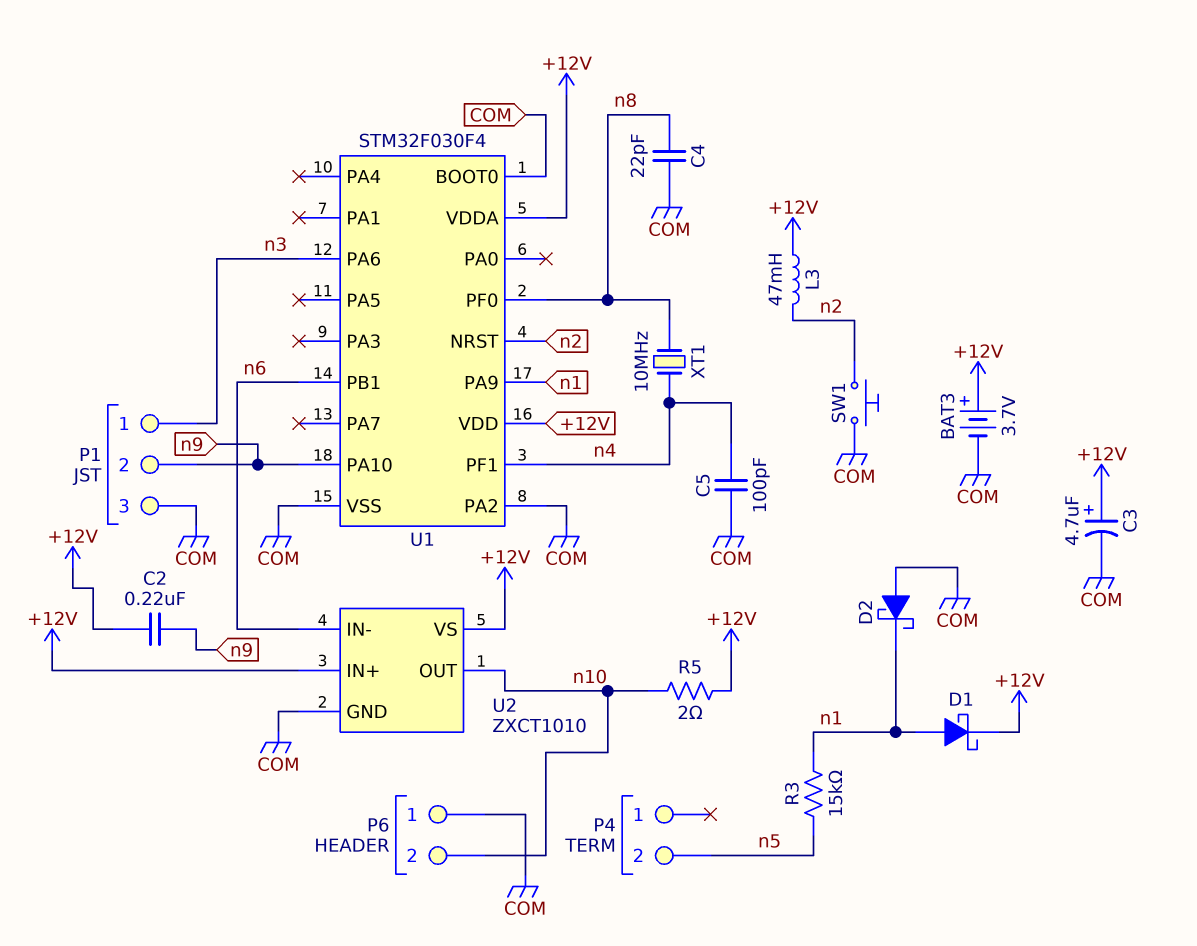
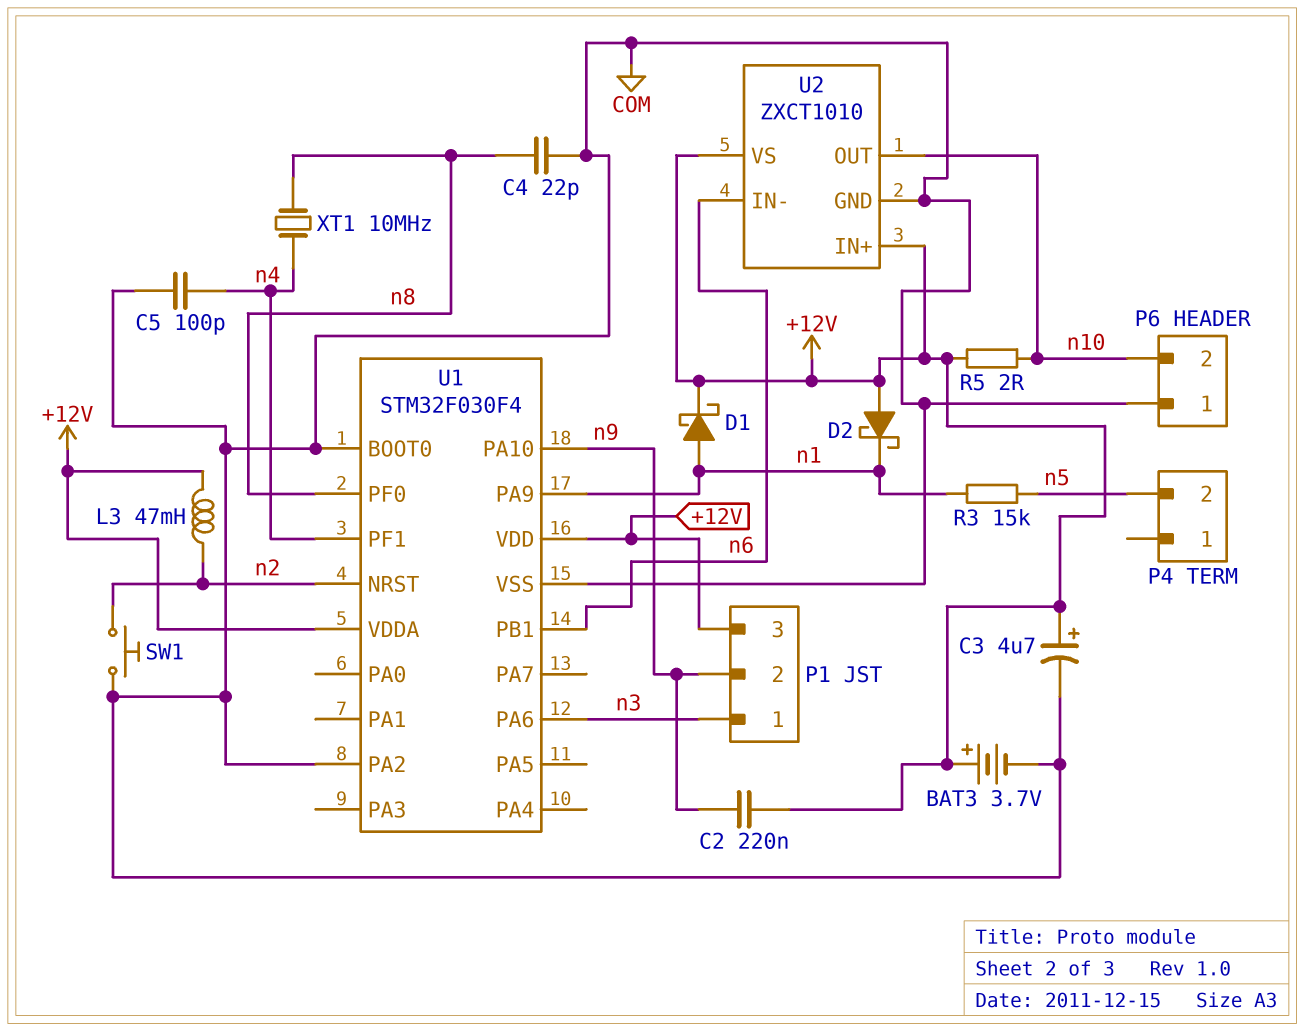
D2: schottky (A COM, K n1) -> schottky (A +12V, K n1)
P1 pin 3: COM -> +12V

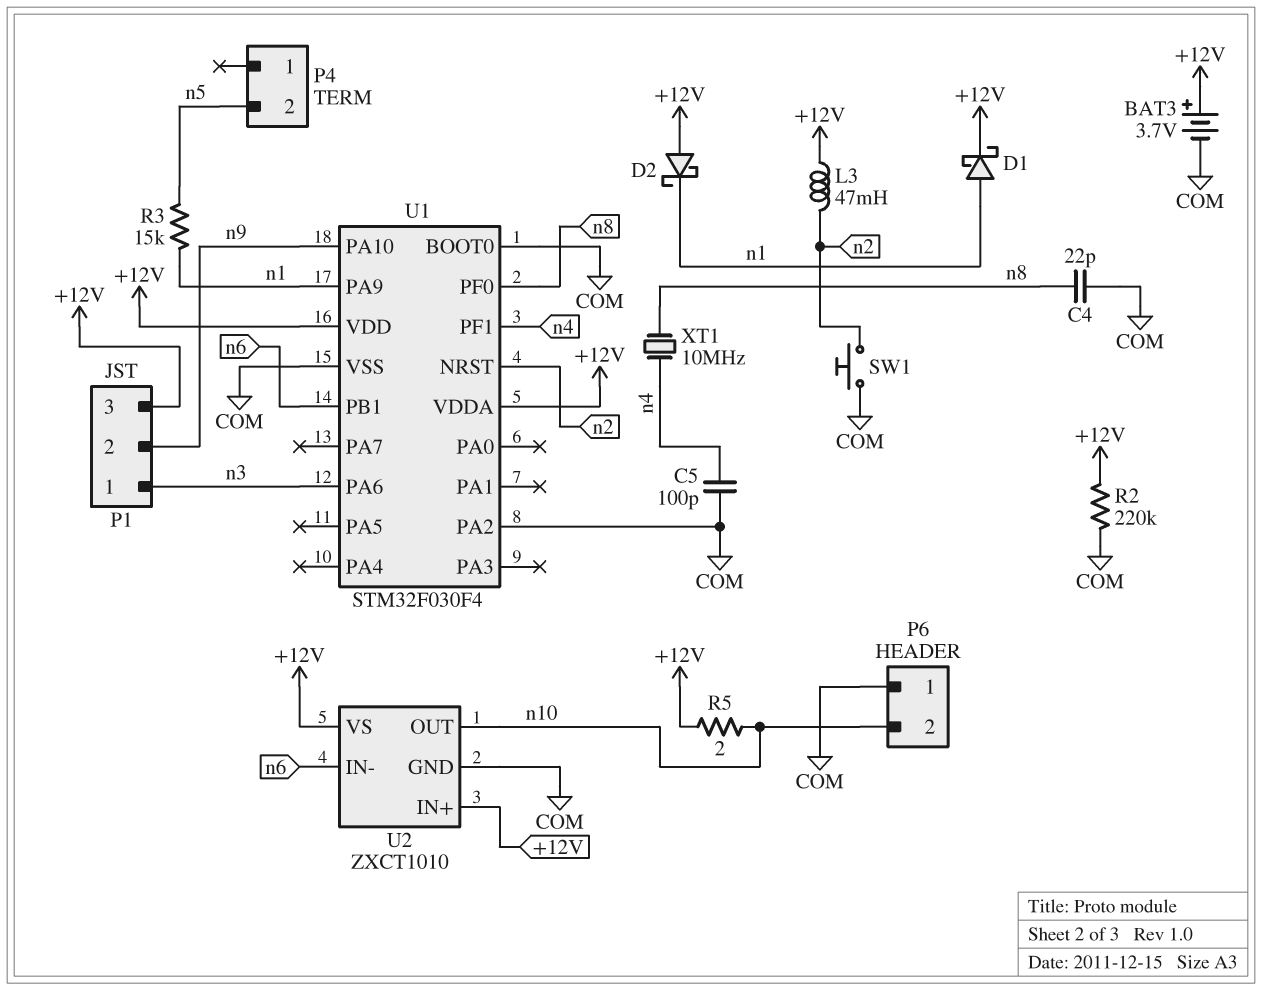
C2: 220nF (+12V, n9) -> none
C3: 4.7uF (plus +12V, minus COM) -> none
R2: none -> 220k (+12V, COM)

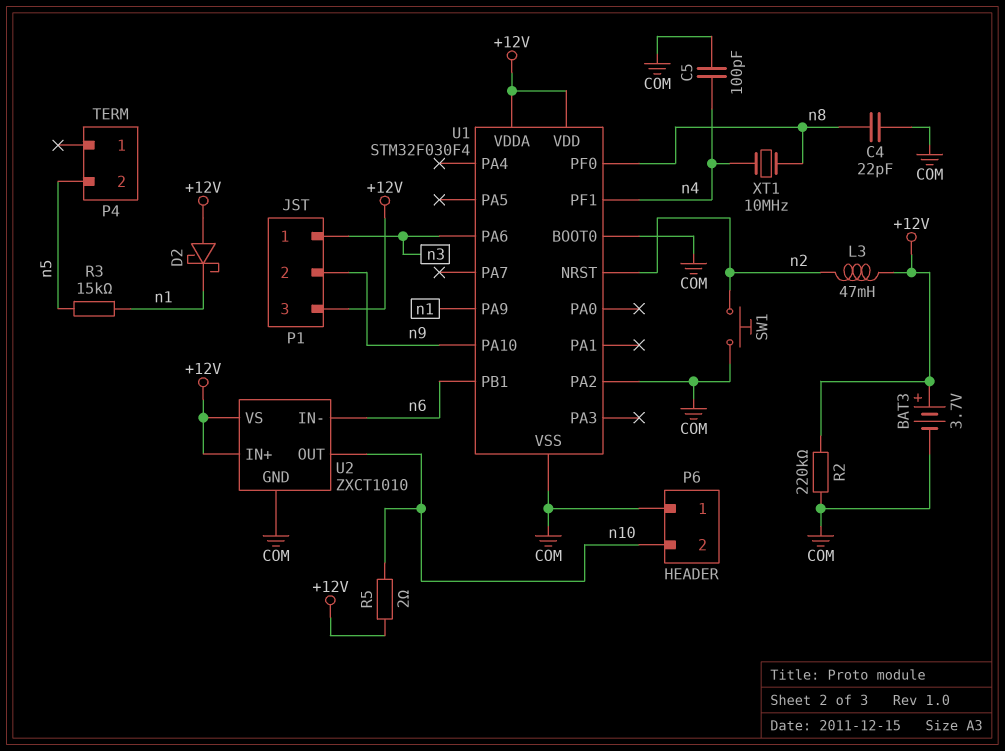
D1: schottky (A n1, K +12V) -> none

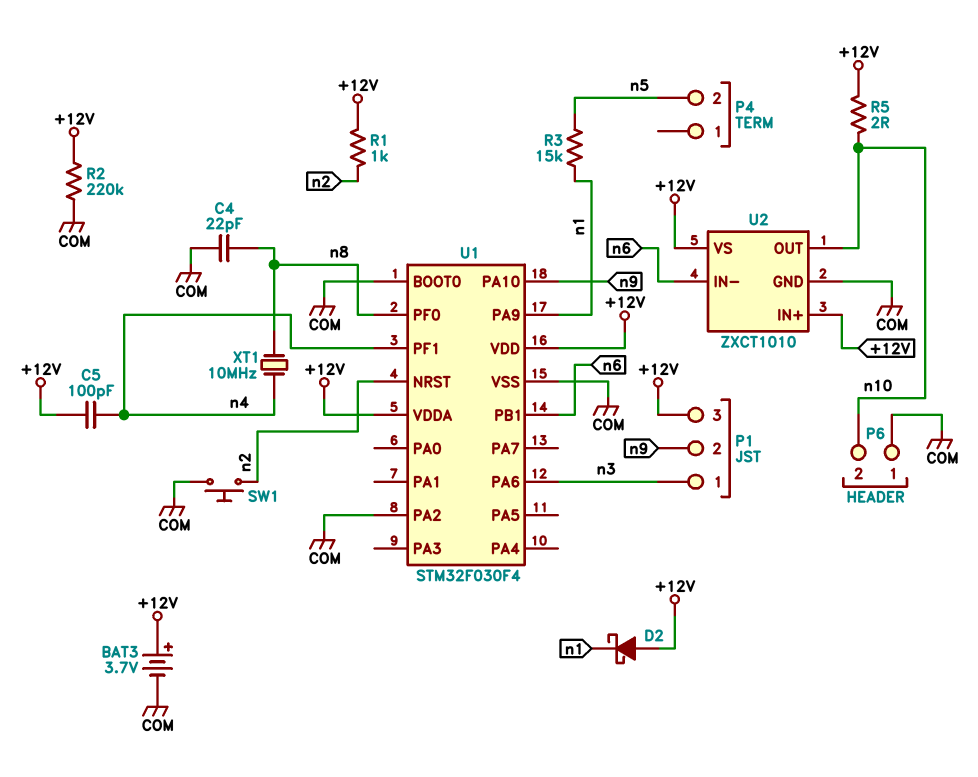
C5: 100pF (COM, n4) -> 100pF (+12V, n4)
L3: 47mH (+12V, n2) -> none
R1: none -> 1k (+12V, n2)

